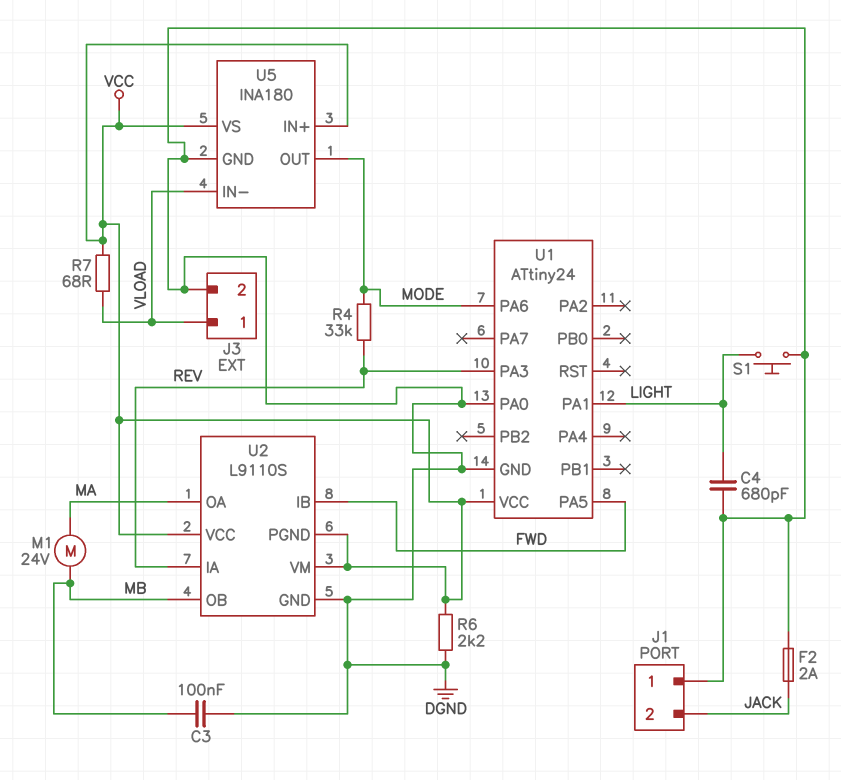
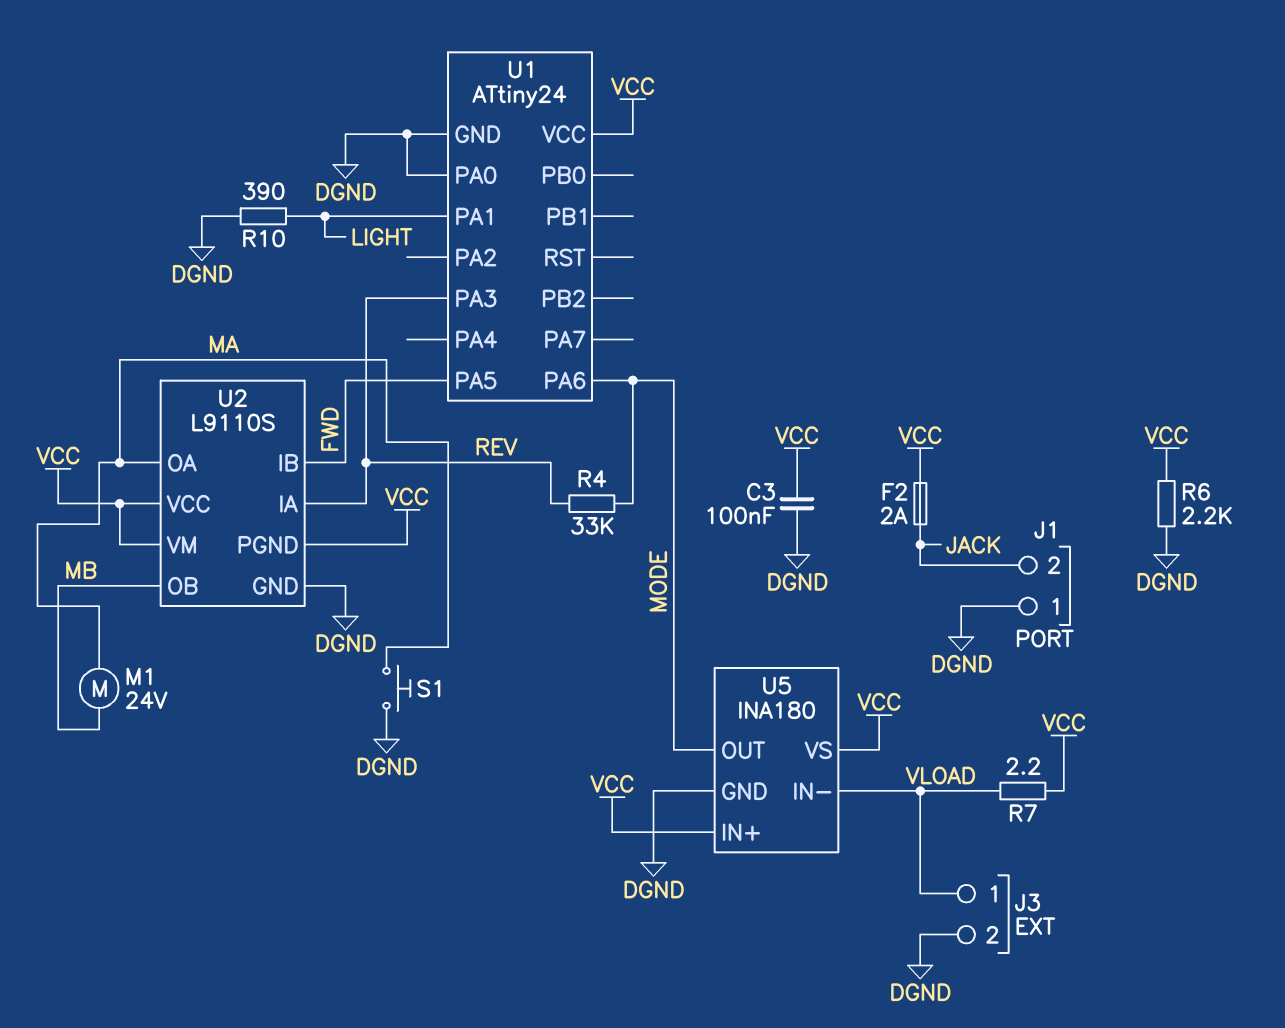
C3: 100nF (DGND, MB) -> 100nF (DGND, VCC)
C4: 680pF (DGND, LIGHT) -> none
F2: 2A (DGND, JACK) -> 2A (JACK, VCC)
R7: 68 (VCC, VLOAD) -> 2.2 (VCC, VLOAD)
R10: none -> 390 (DGND, LIGHT)
S1: button (DGND, LIGHT) -> button (DGND, MA)

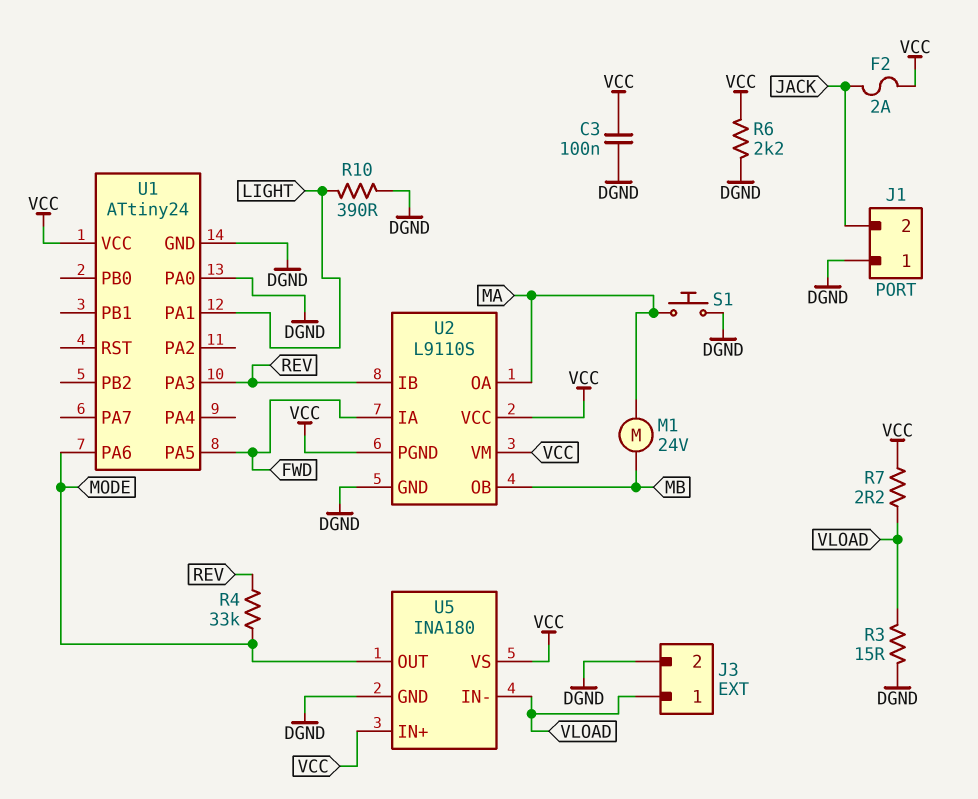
R3: none -> 15 (DGND, VLOAD)
U2 pin IA: REV -> FWD
U2 pin IB: FWD -> REV

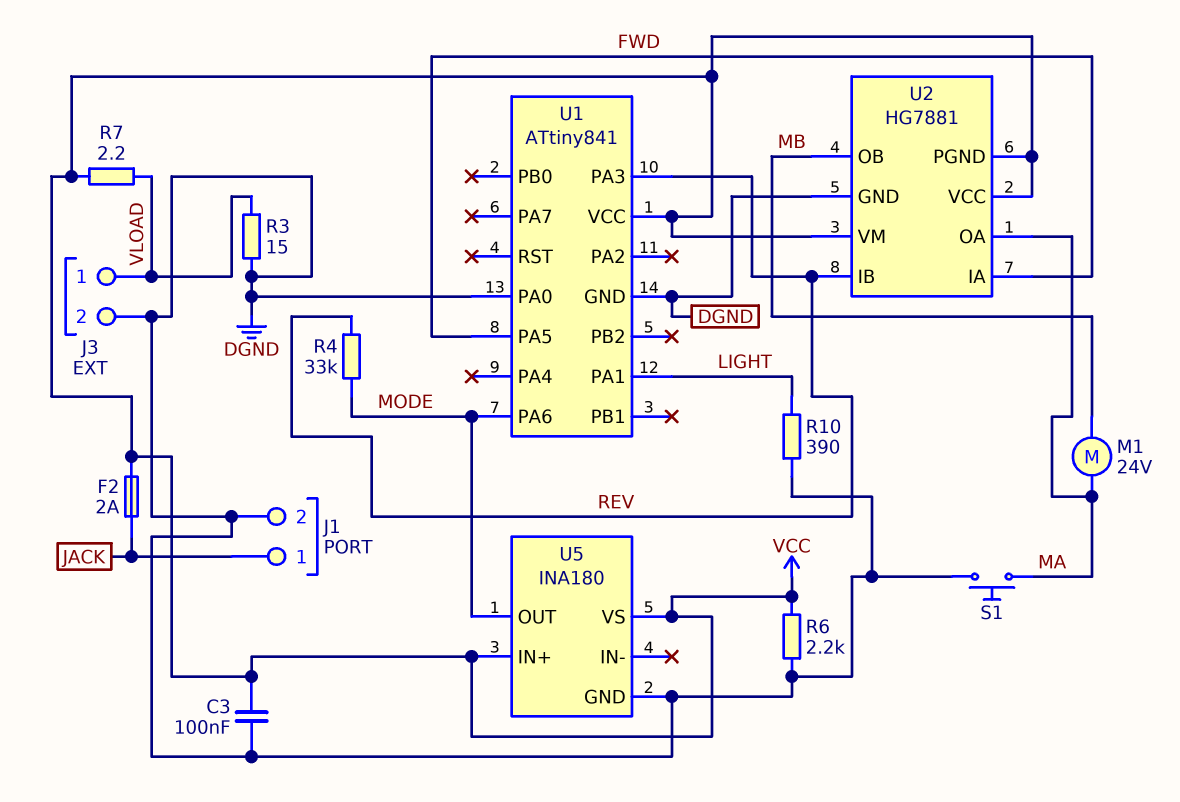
J1 pin 1: DGND -> JACK
J1 pin 2: JACK -> DGND
U1: ATtiny24 -> ATtiny841
U2: L9110S -> HG7881
U5 pin IN-: VLOAD -> none

